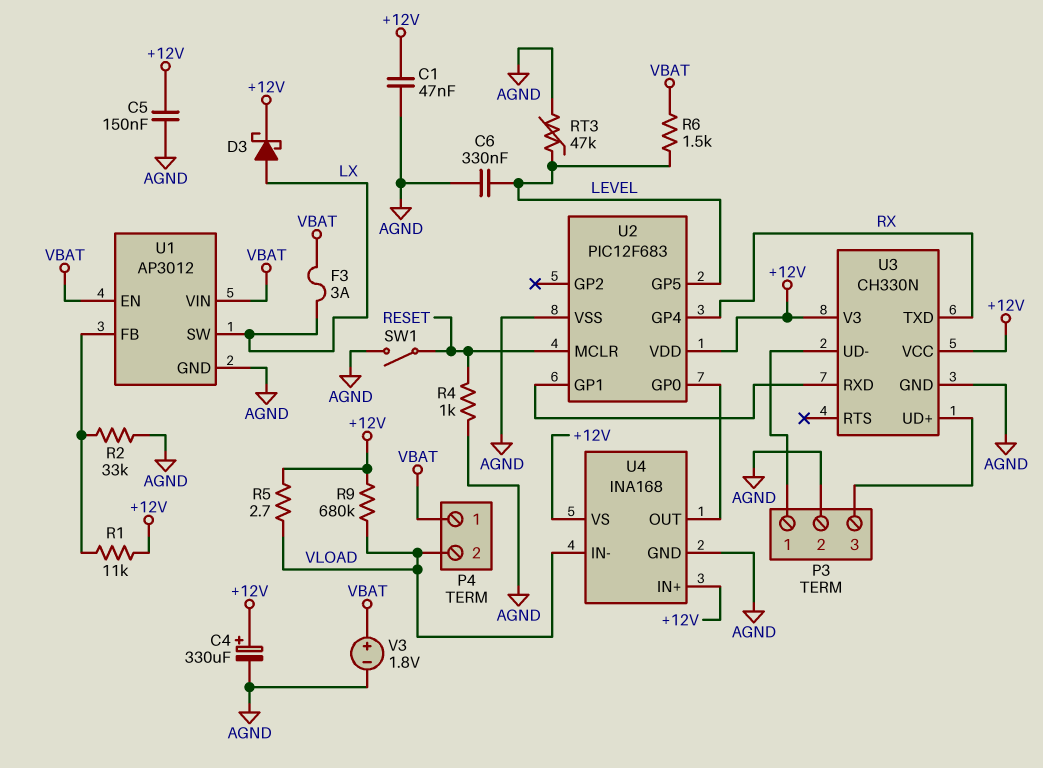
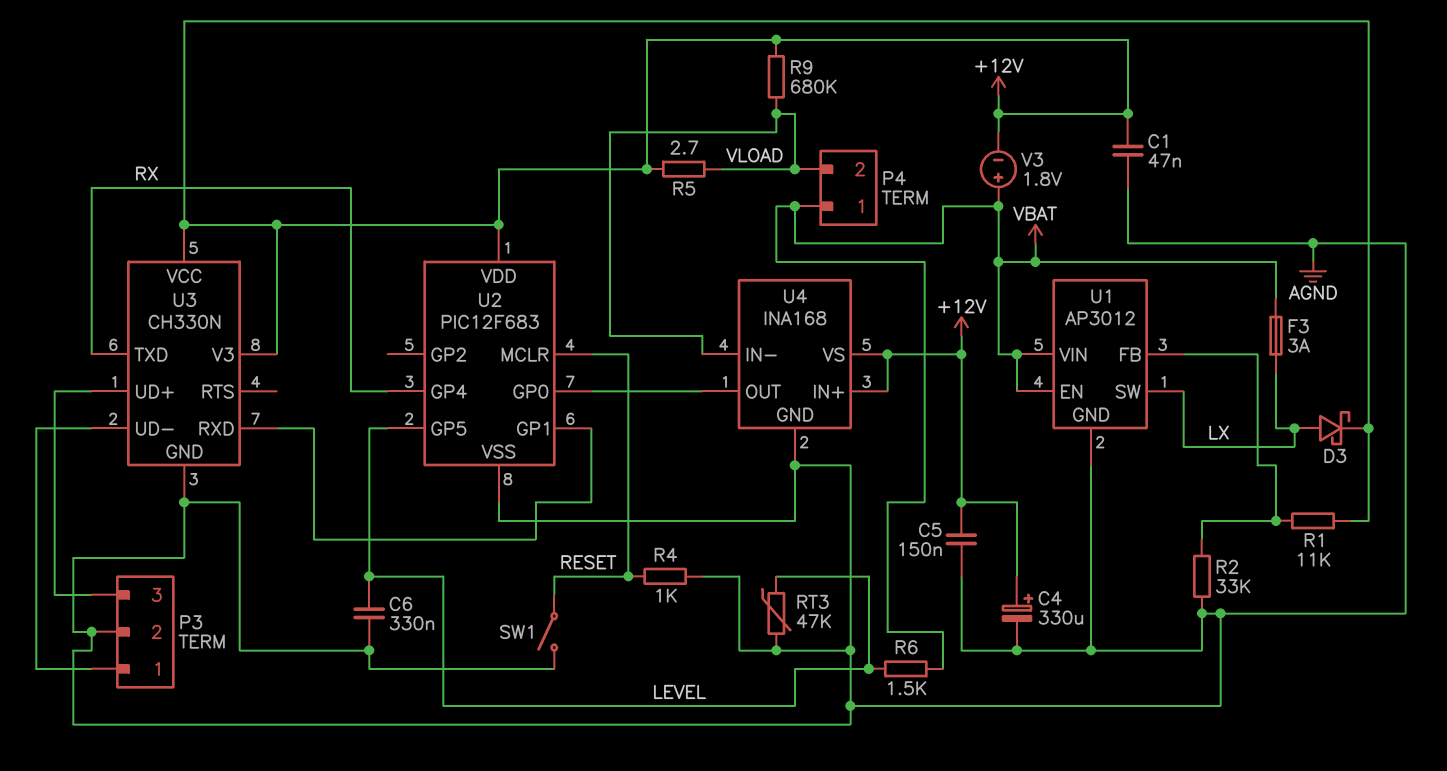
V3: 1.8V (plus VBAT, minus AGND) -> 1.8V (plus VBAT, minus +12V)

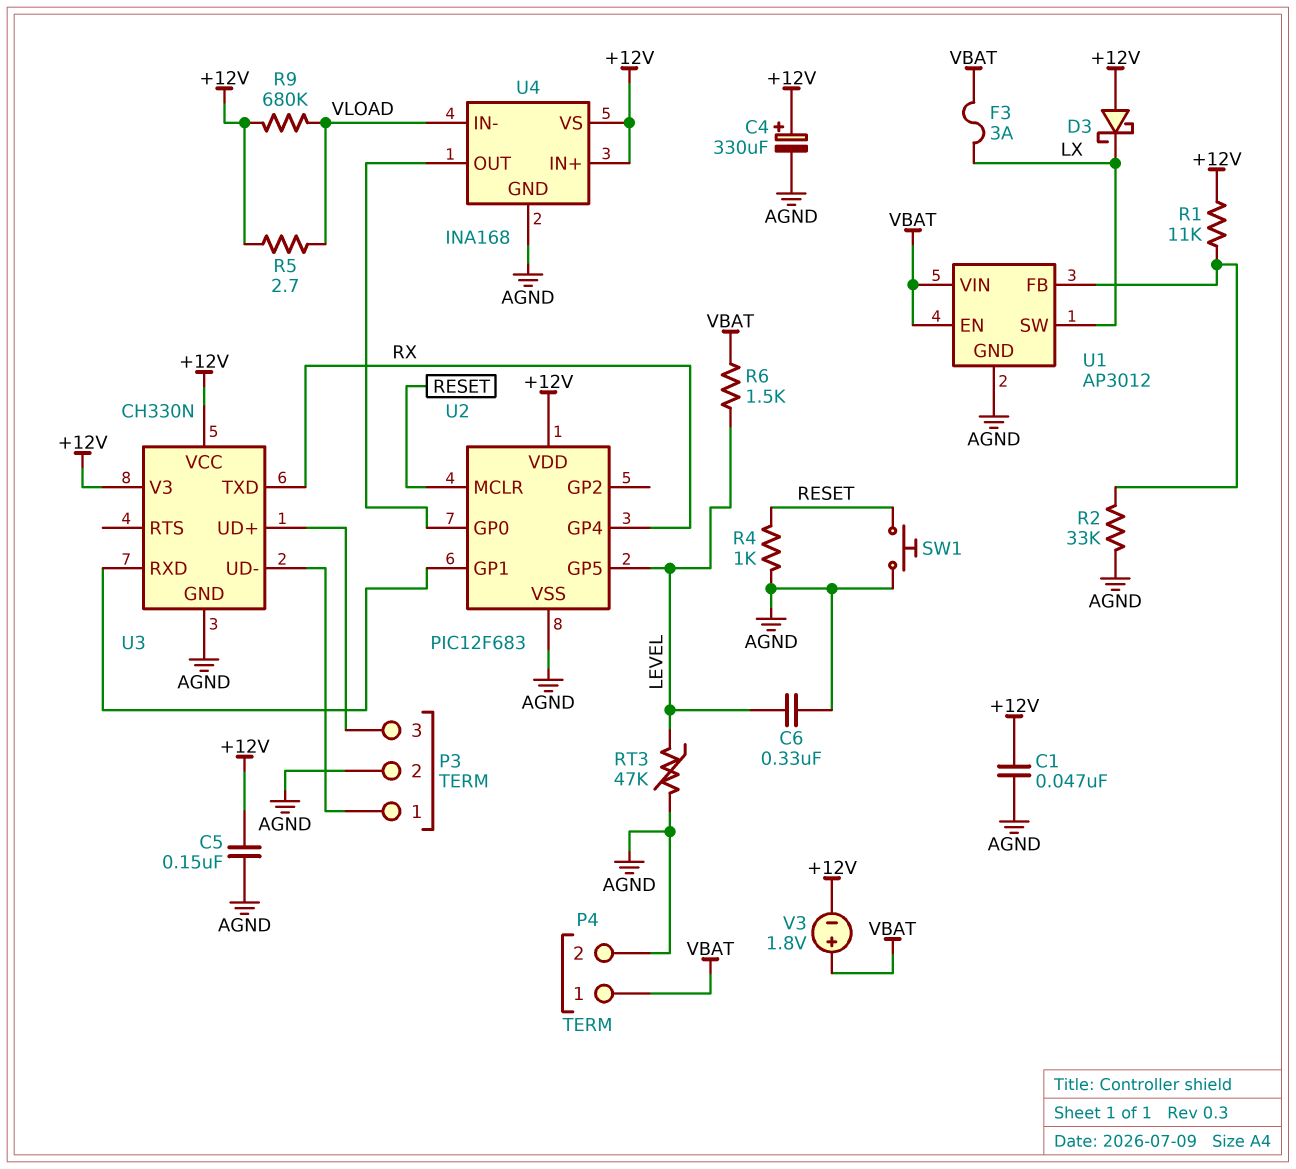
D3: schottky (A LX, K +12V) -> schottky (A +12V, K LX)
P4 pin 2: VLOAD -> AGND
SW1: switch (AGND, RESET) -> button (AGND, RESET)

